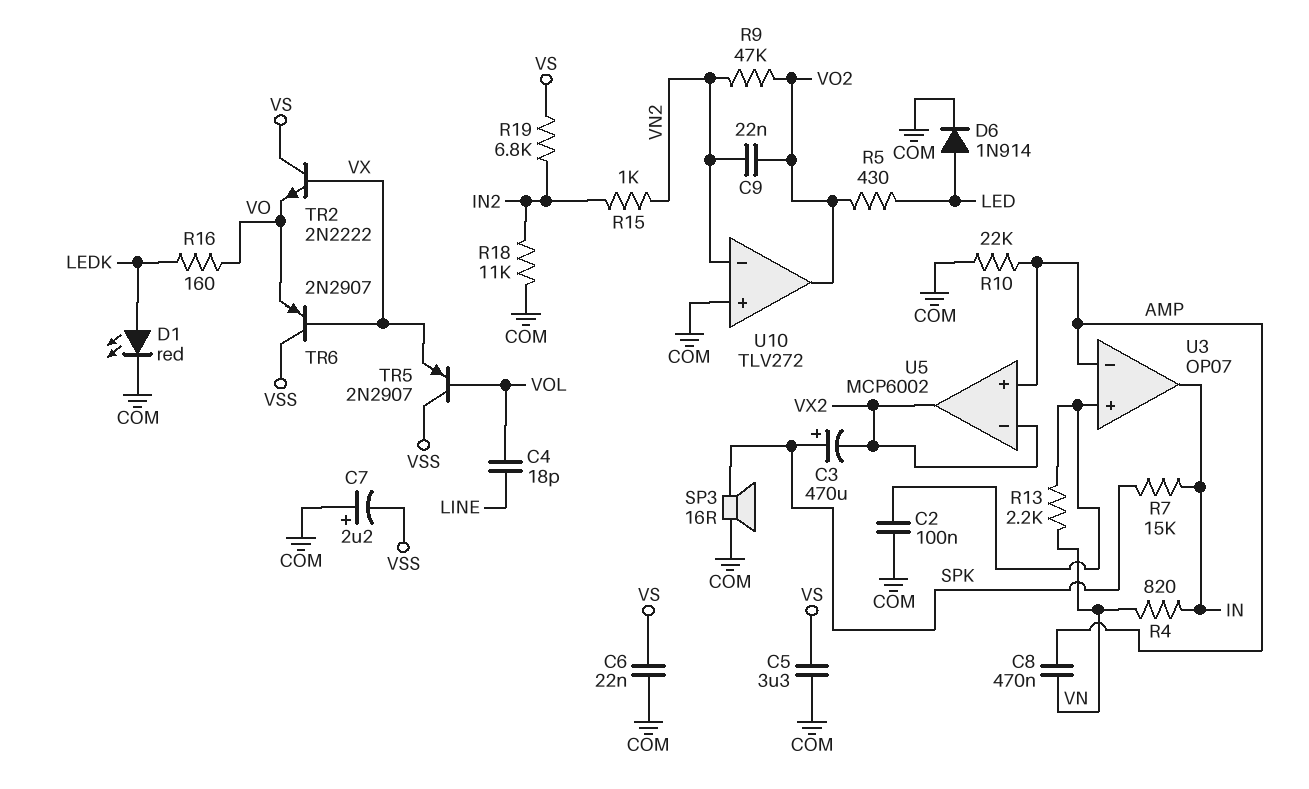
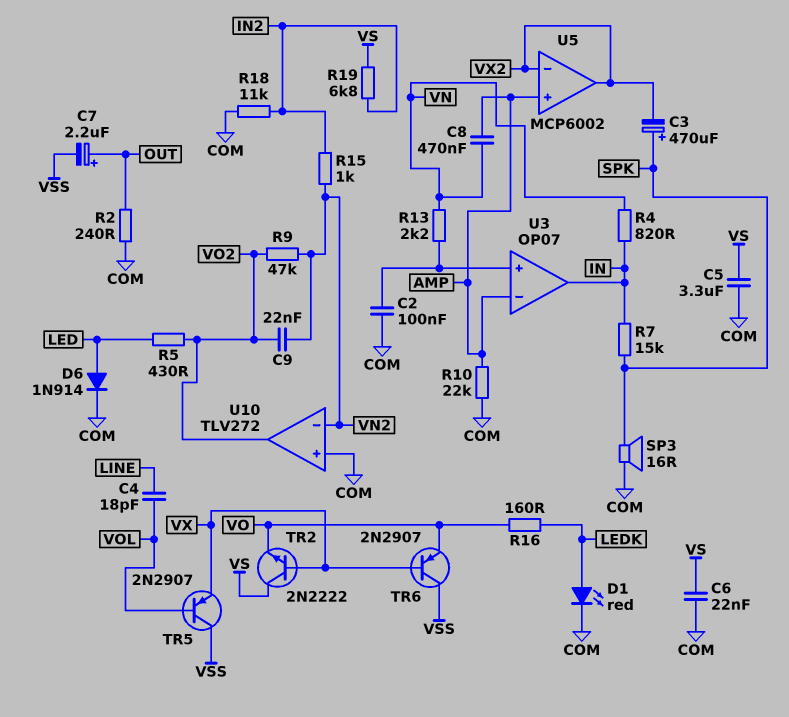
C7: 2.2uF (plus COM, minus VSS) -> 2.2uF (plus OUT, minus VSS)
R2: none -> 240 (COM, OUT)

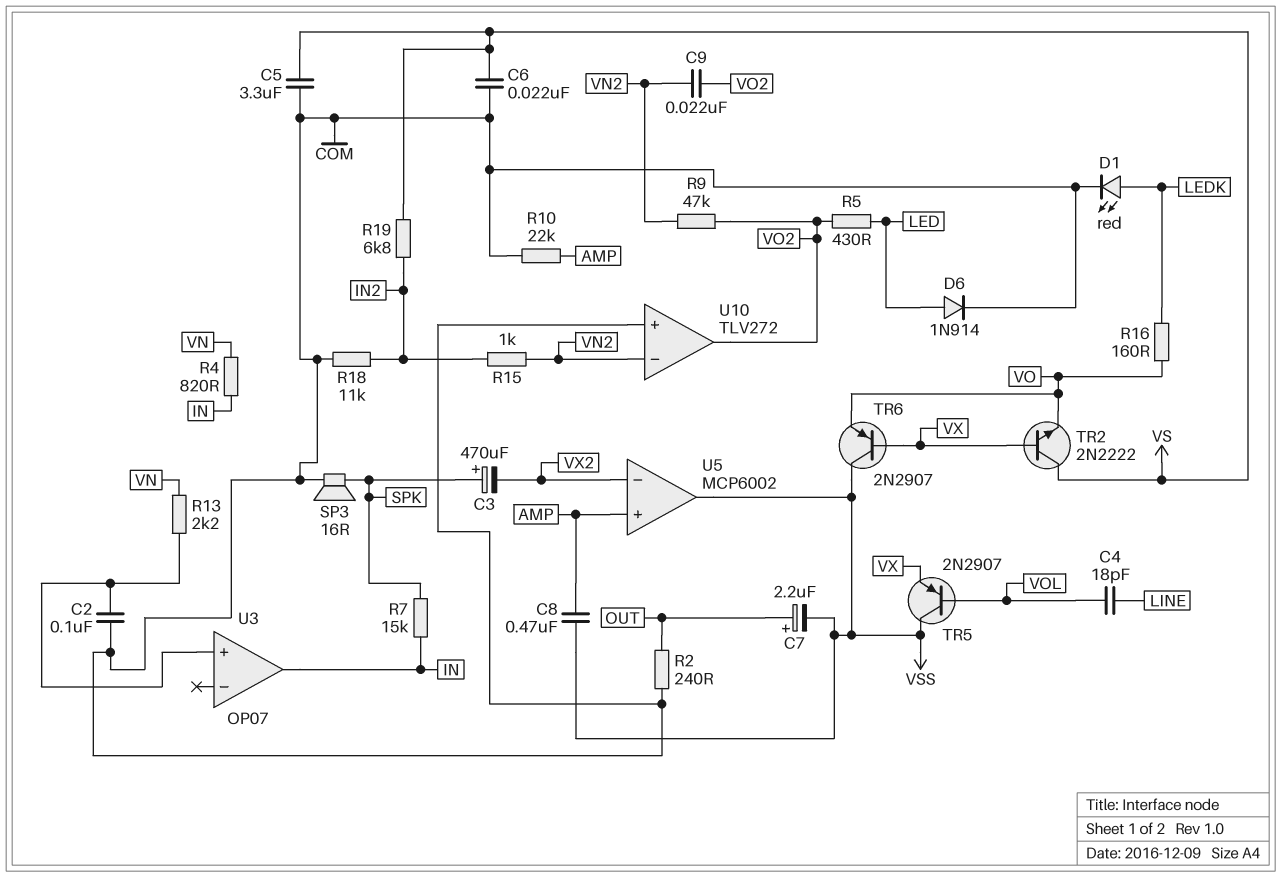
C8: 470nF (AMP, VN) -> 470nF (AMP, VSS)
U3 pin in-: AMP -> none
U5 pin out: VX2 -> VSS

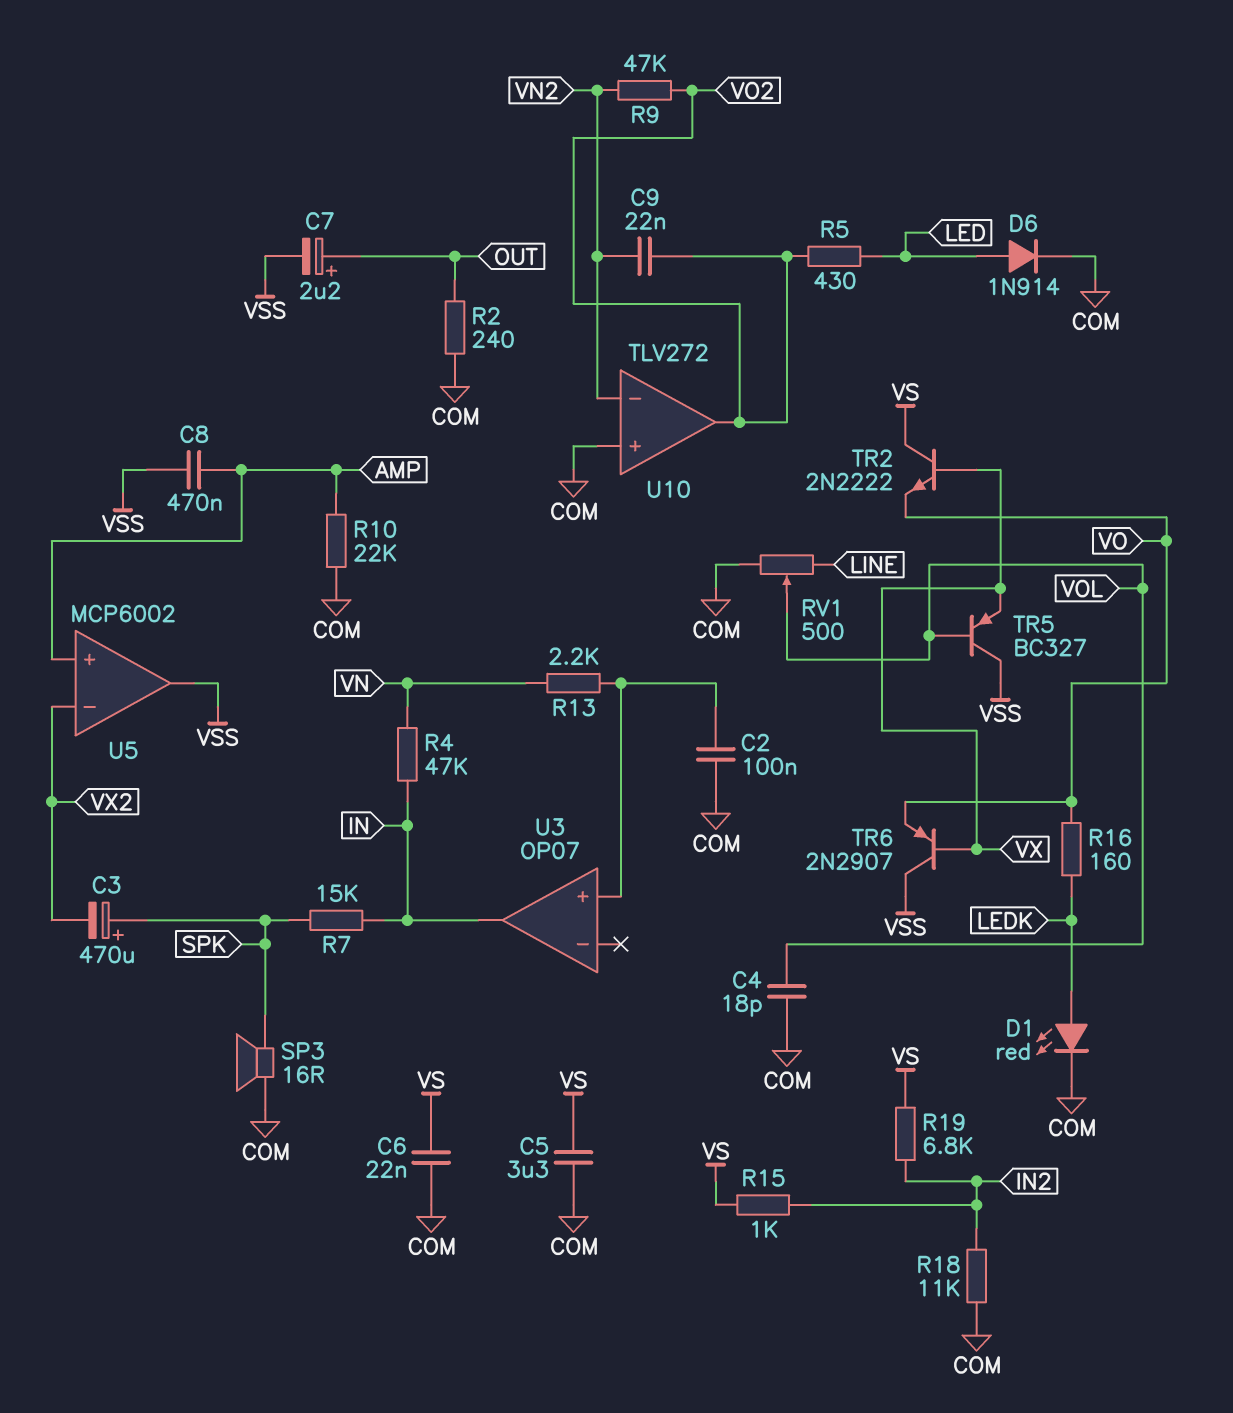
C4: 18pF (LINE, VOL) -> 18pF (COM, VOL)
R4: 820 (IN, VN) -> 47k (IN, VN)
R15: 1k (IN2, VN2) -> 1k (IN2, VS)
RV1: none -> 500 (COM, LINE, wiper VOL)
TR5: PNP 2N2907 (B VOL, C VSS, E VX) -> PNP BC327 (B VOL, C VSS, E VX)

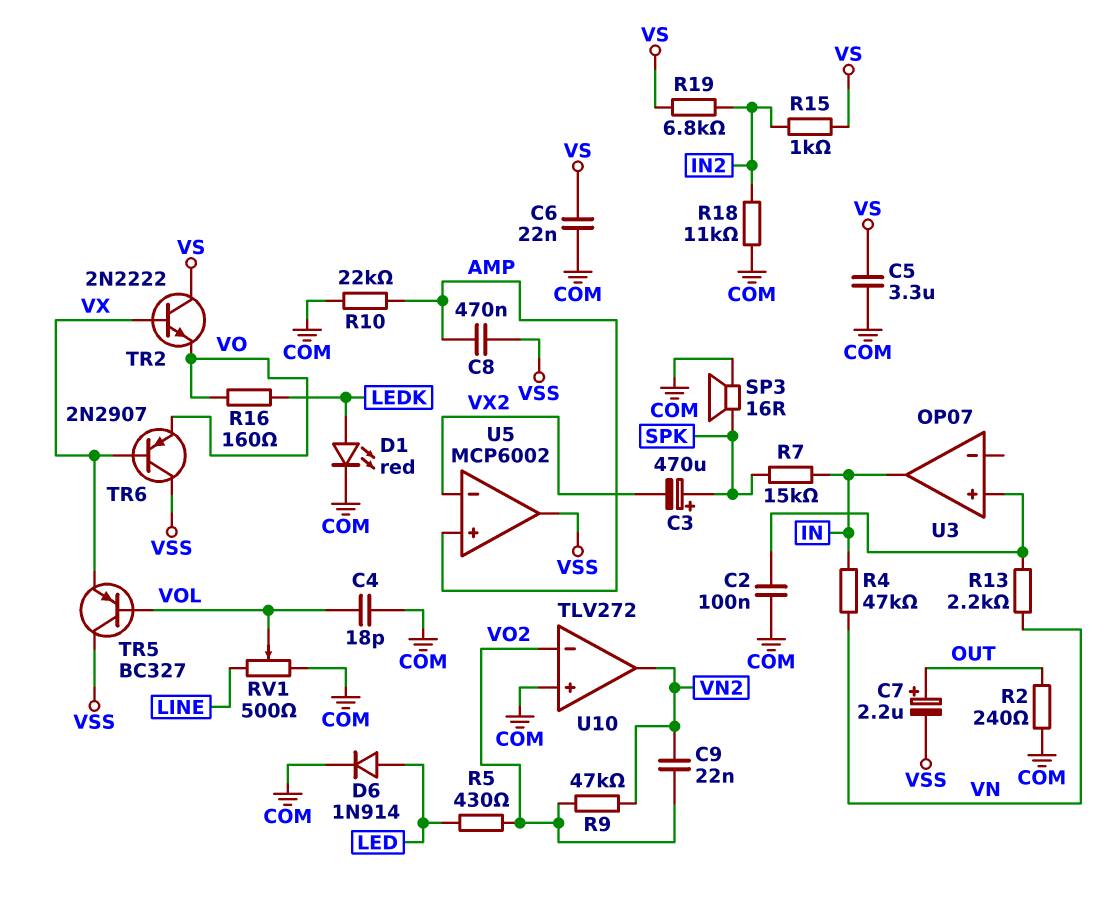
U10 pin in-: VN2 -> VO2
U10 pin out: VO2 -> VN2

